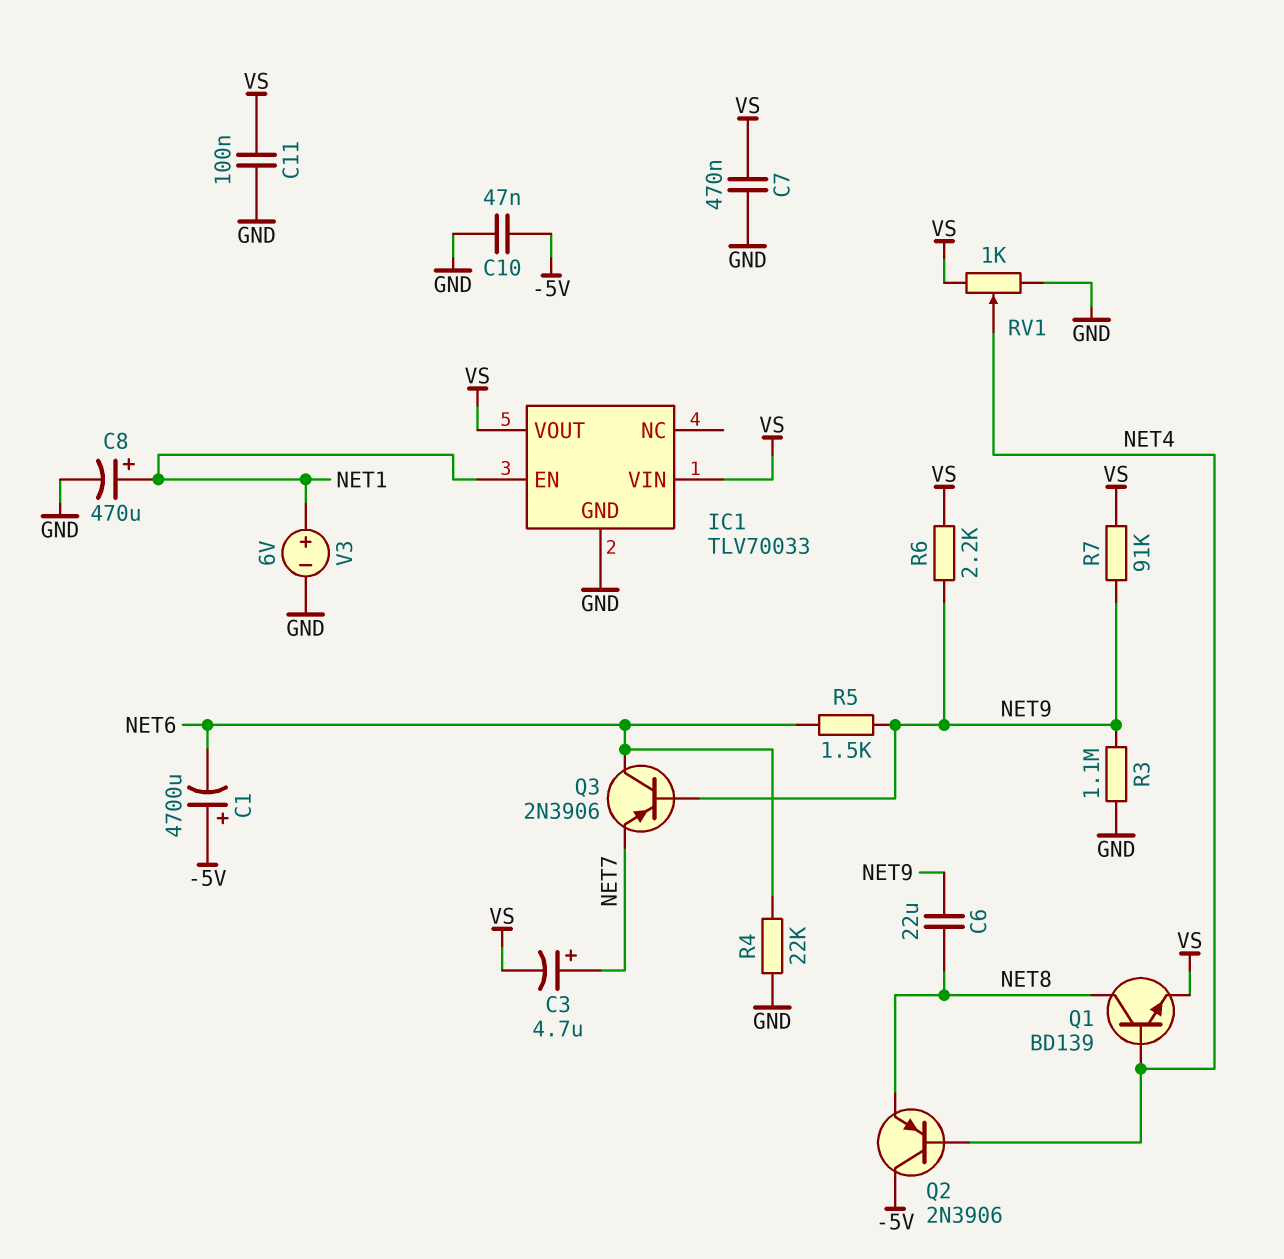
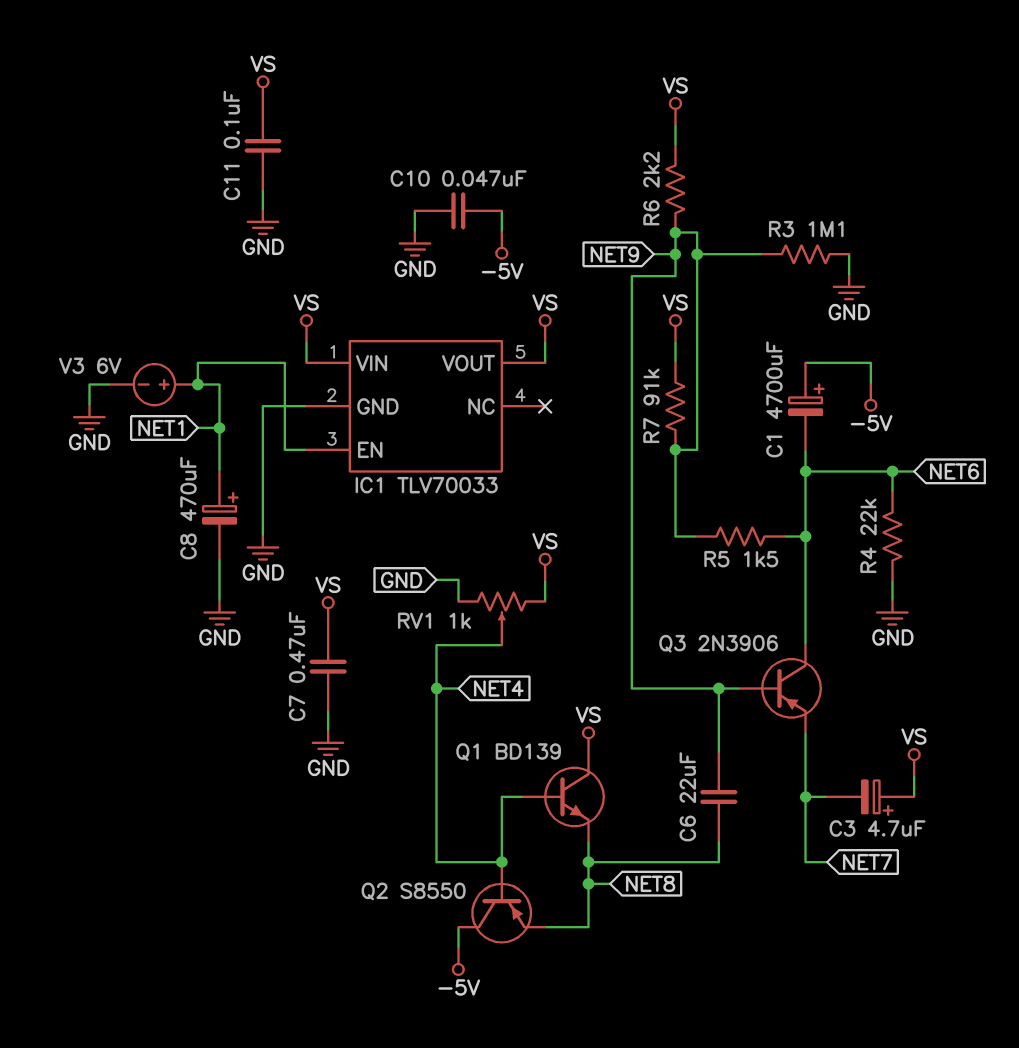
C3: 4.7uF (plus NET7, minus VS) -> 4.7uF (plus VS, minus NET7)
Q1: NPN BD139 (B NET4, C NET8, E VS) -> NPN BD139 (B NET4, C VS, E NET8)
Q2: PNP 2N3906 (B NET4, C -5V, E NET8) -> PNP S8550 (B NET4, C -5V, E NET8)

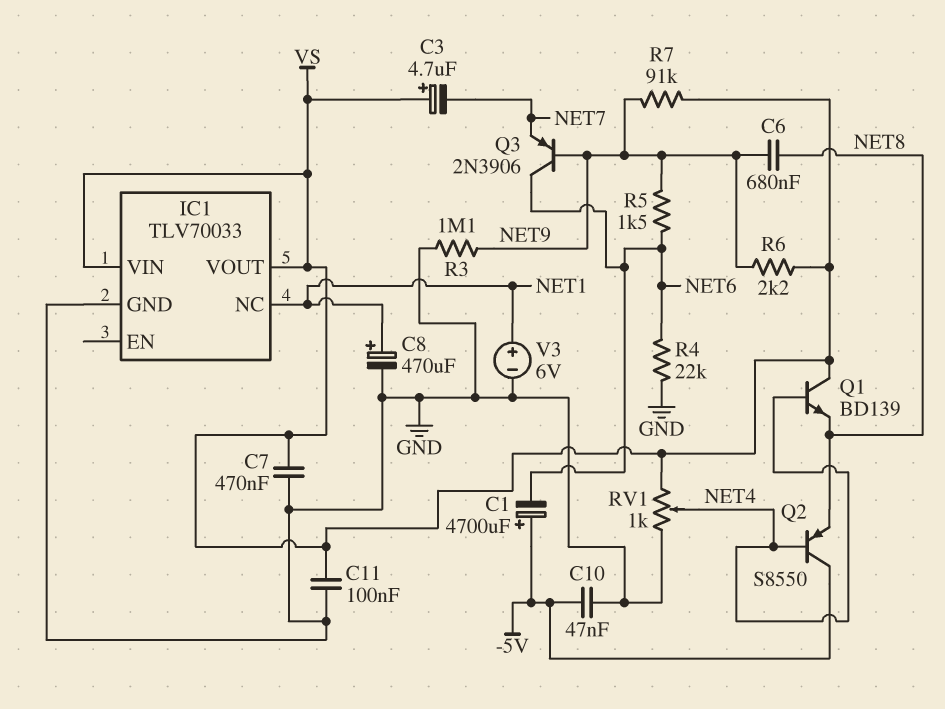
C6: 22uF (NET8, NET9) -> 680nF (NET8, NET9)
IC1 pin EN: NET1 -> none
IC1 pin NC: none -> NET1

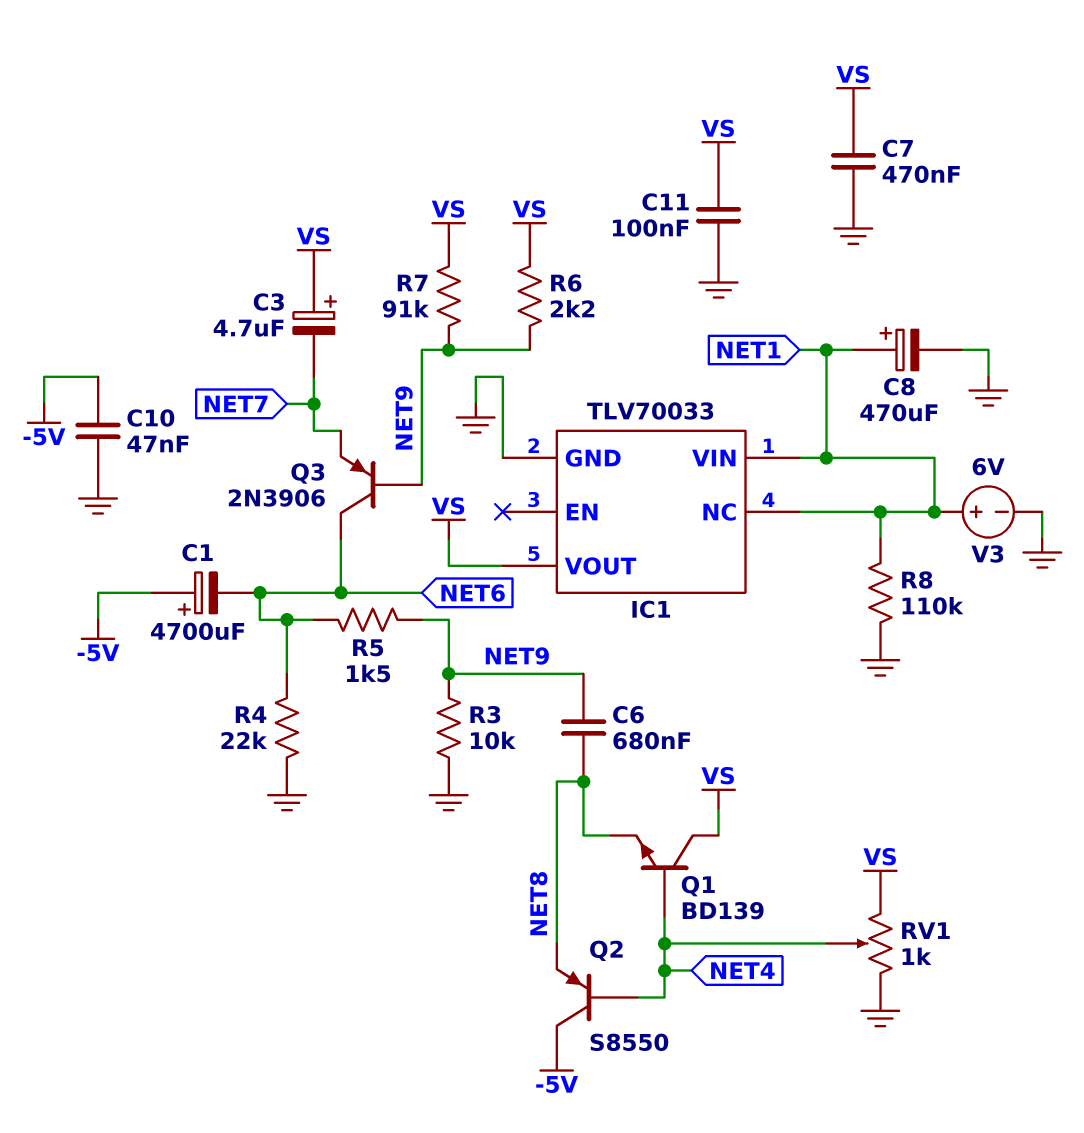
IC1 pin VIN: VS -> NET1
R3: 1.1M (GND, NET9) -> 10k (GND, NET9)
R8: none -> 110k (GND, NET1)

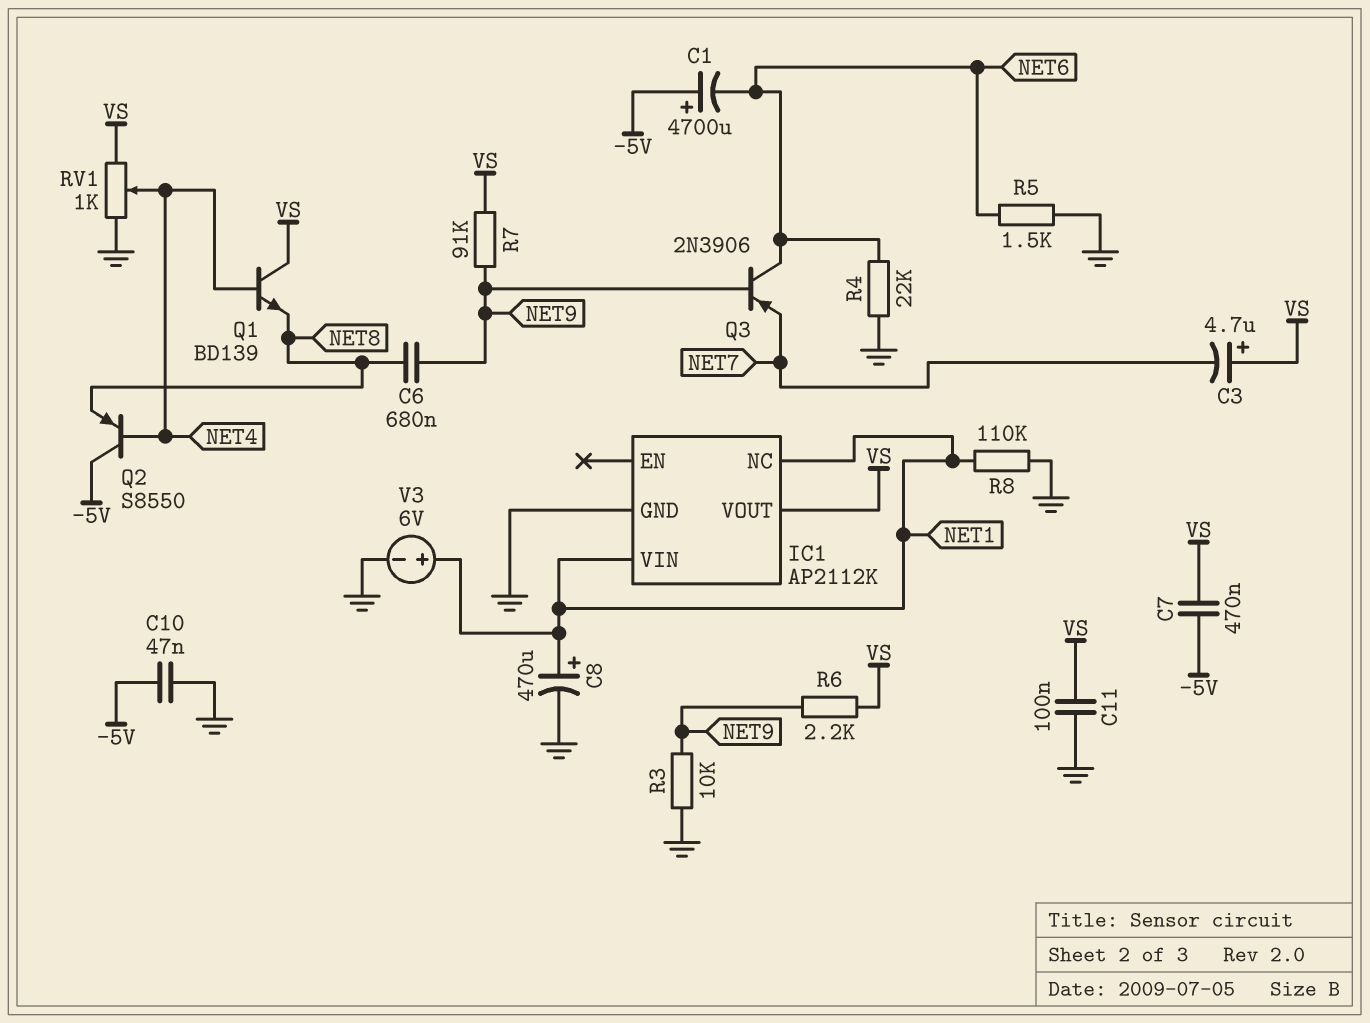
C7: 470nF (GND, VS) -> 470nF (-5V, VS)
IC1: TLV70033 -> AP2112K
R5: 1.5k (NET6, NET9) -> 1.5k (GND, NET6)

